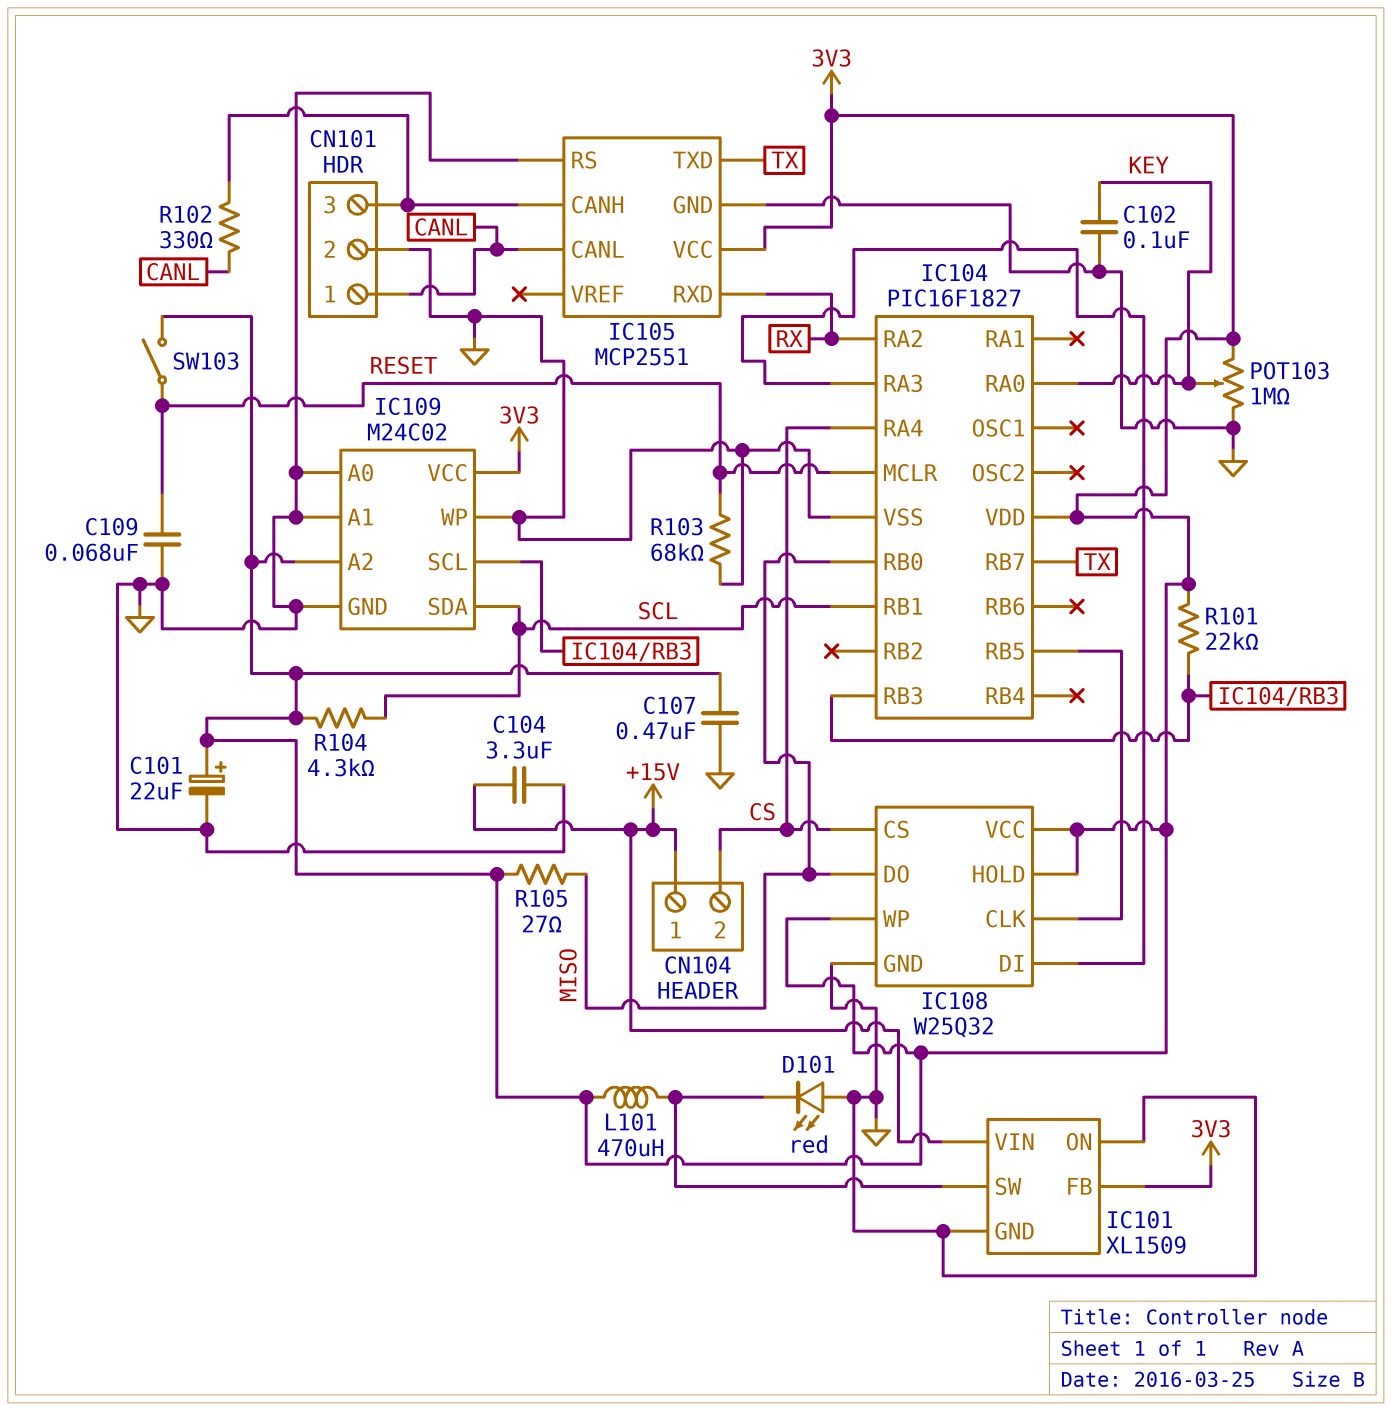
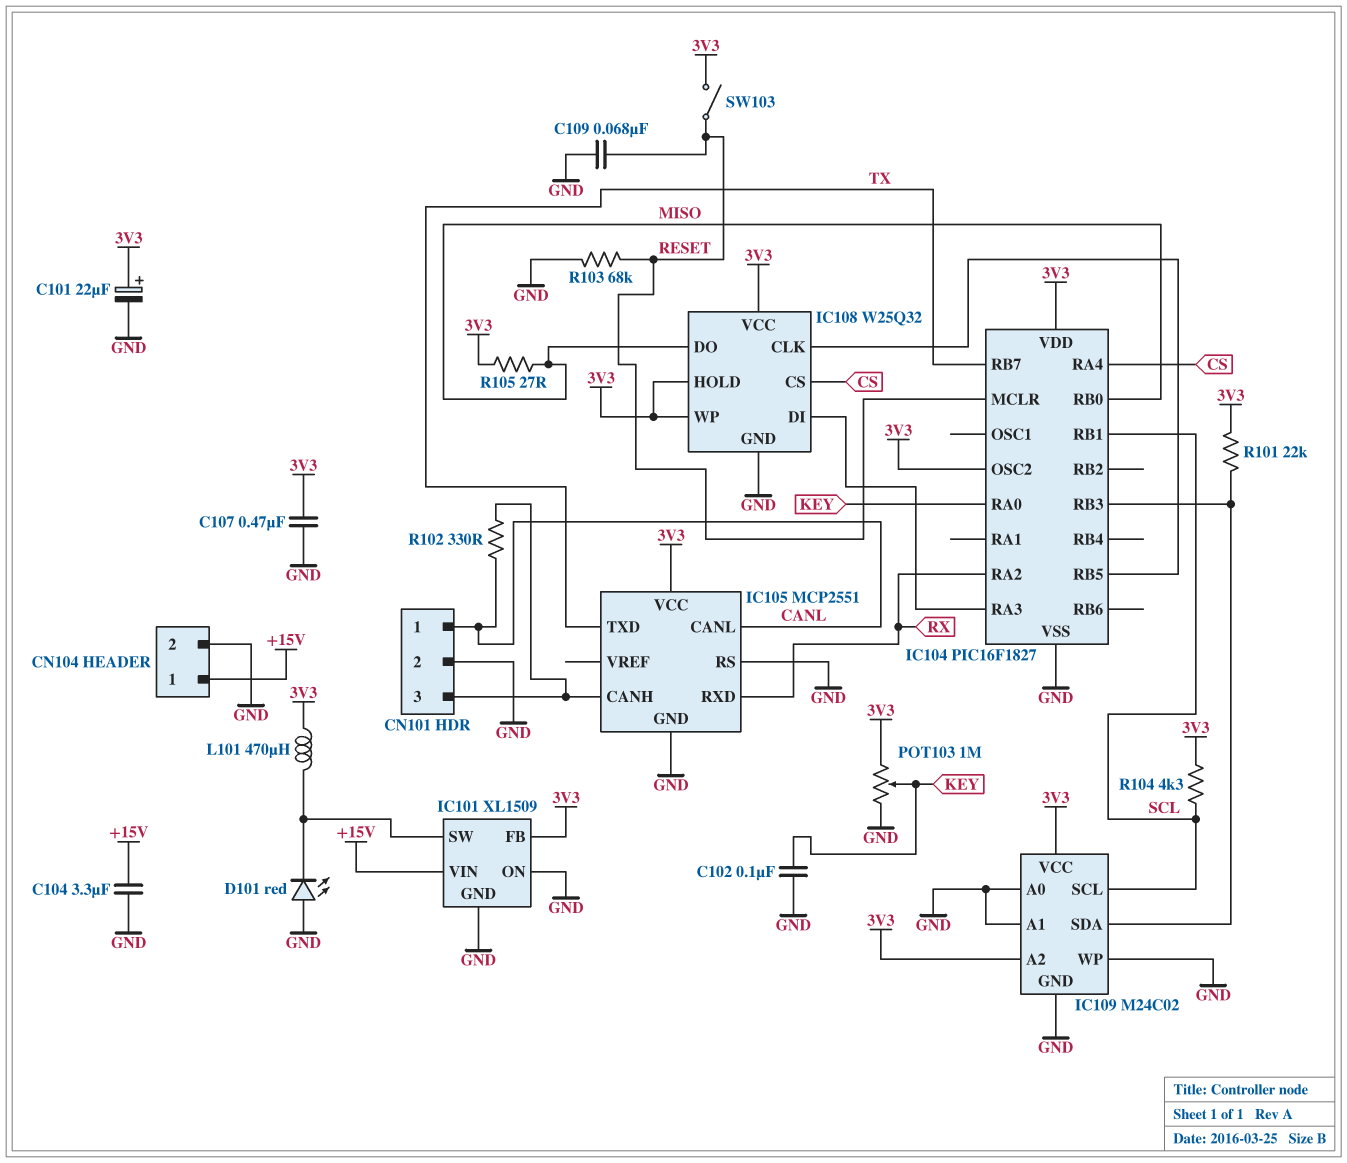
CN104 pin 2: CS -> GND
IC104 pin OSC2: none -> 3V3
IC109 pin SCL: IC104/RB3 -> SCL
IC109 pin SDA: SCL -> IC104/RB3

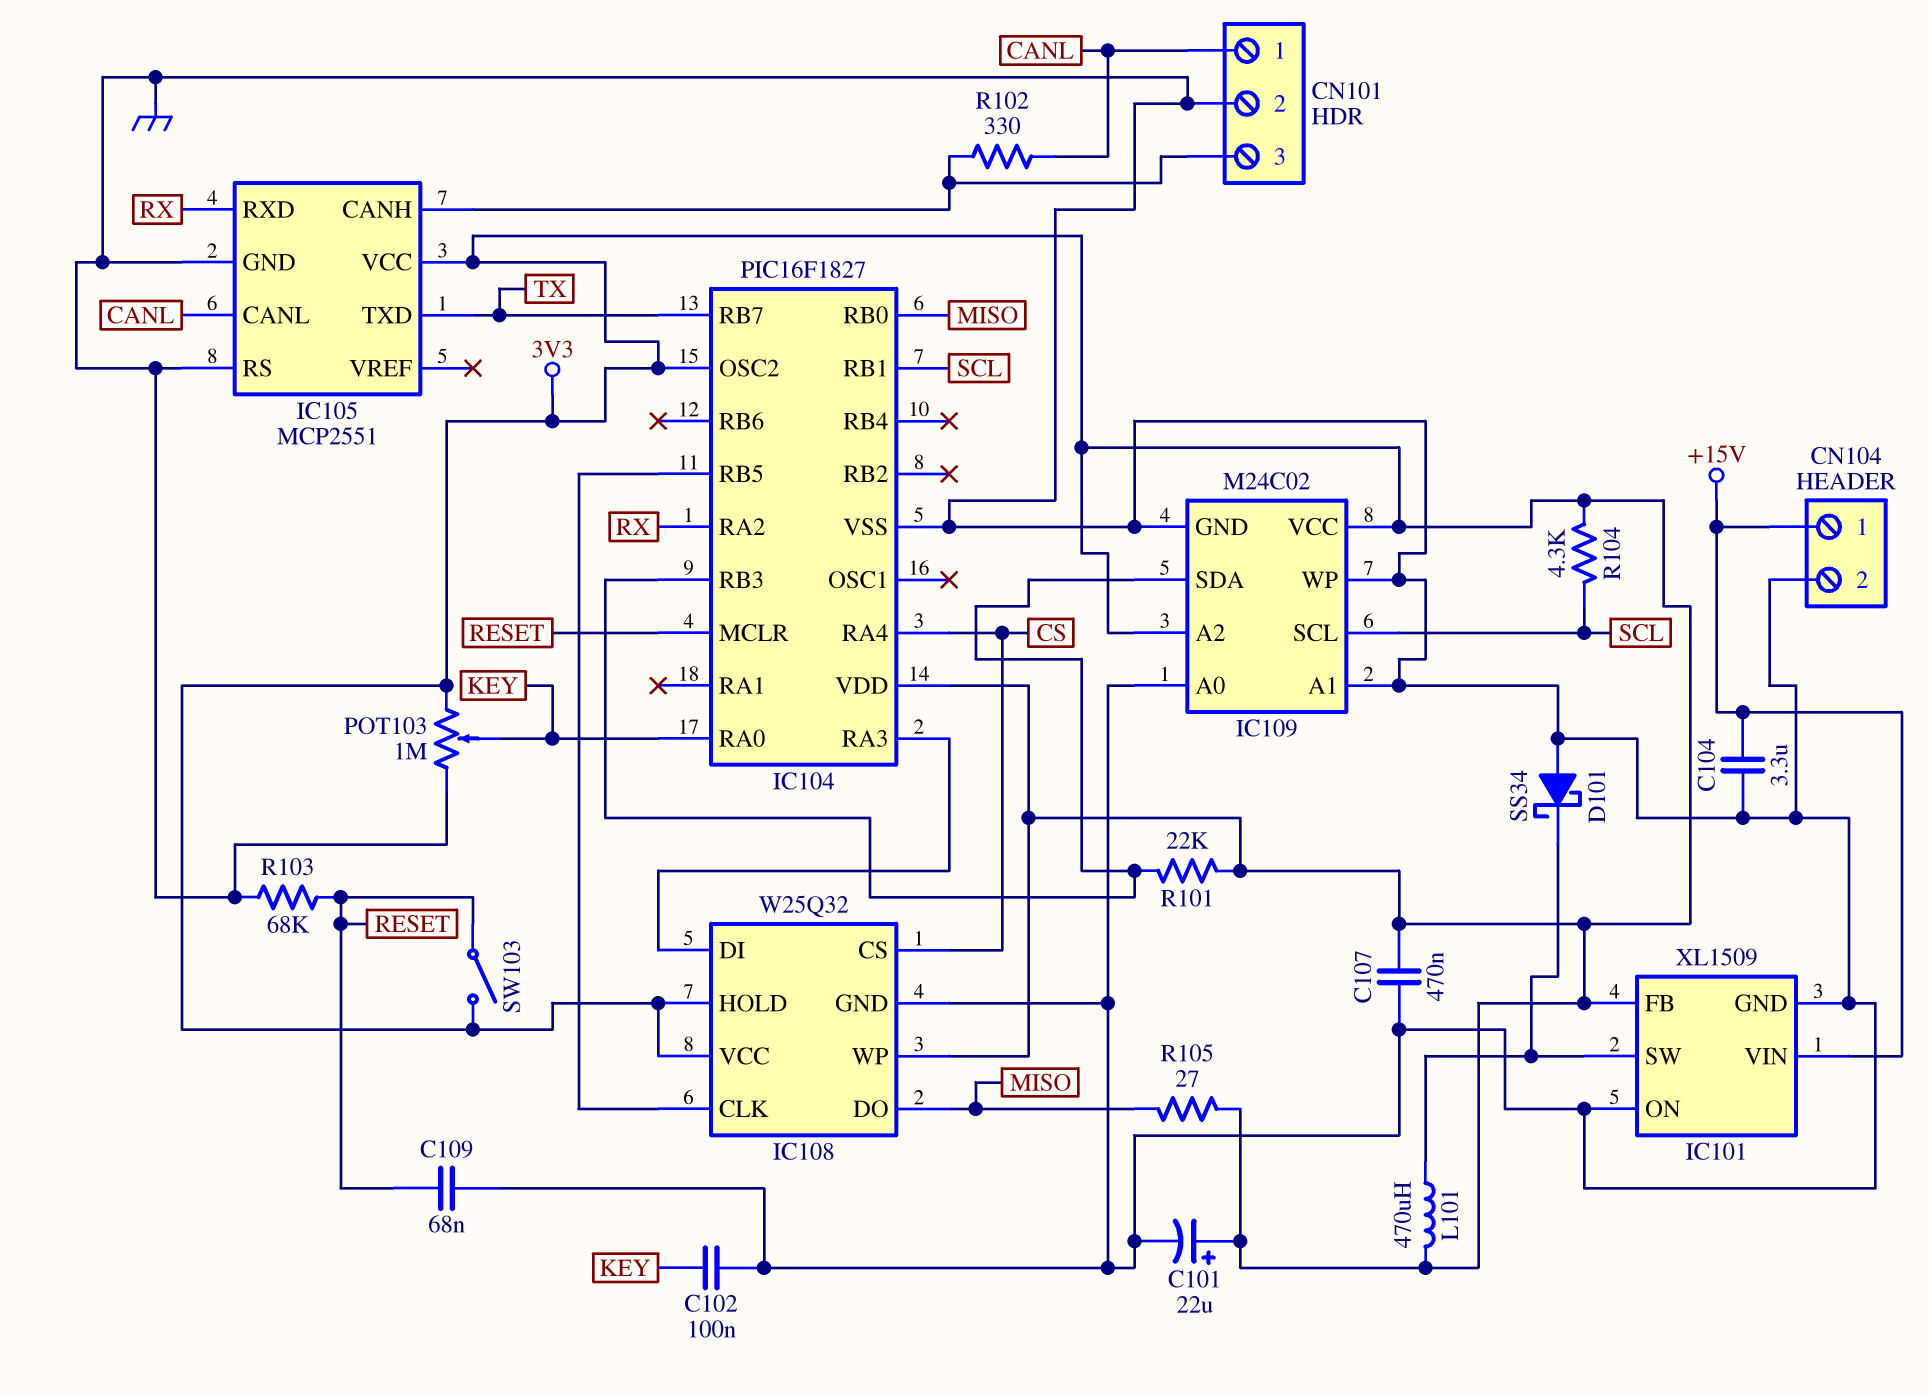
D101: LED red (A GND, K IC101/SW) -> schottky SS34 (A GND, K IC101/SW)

